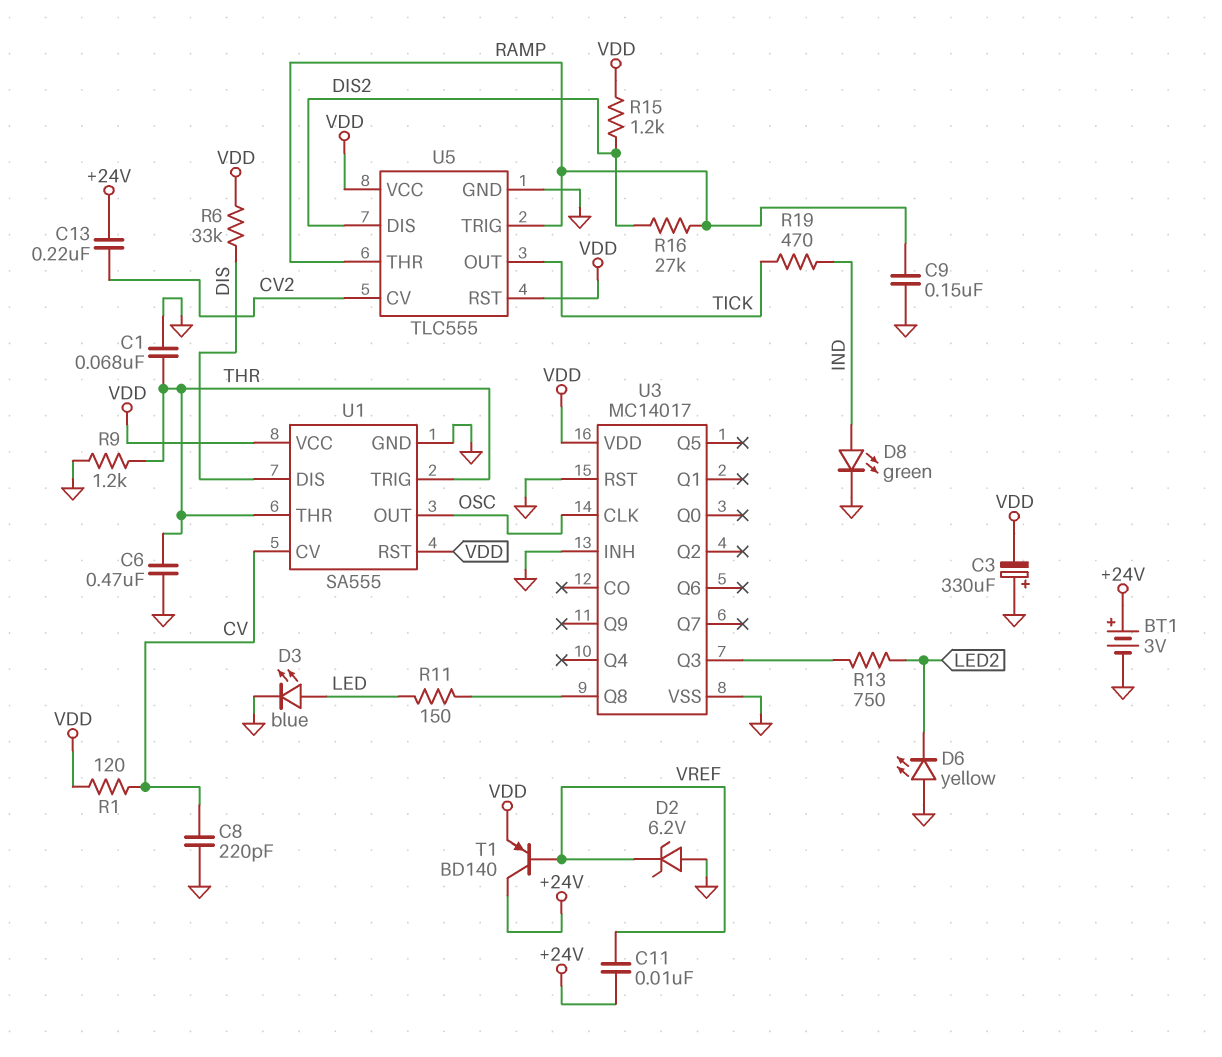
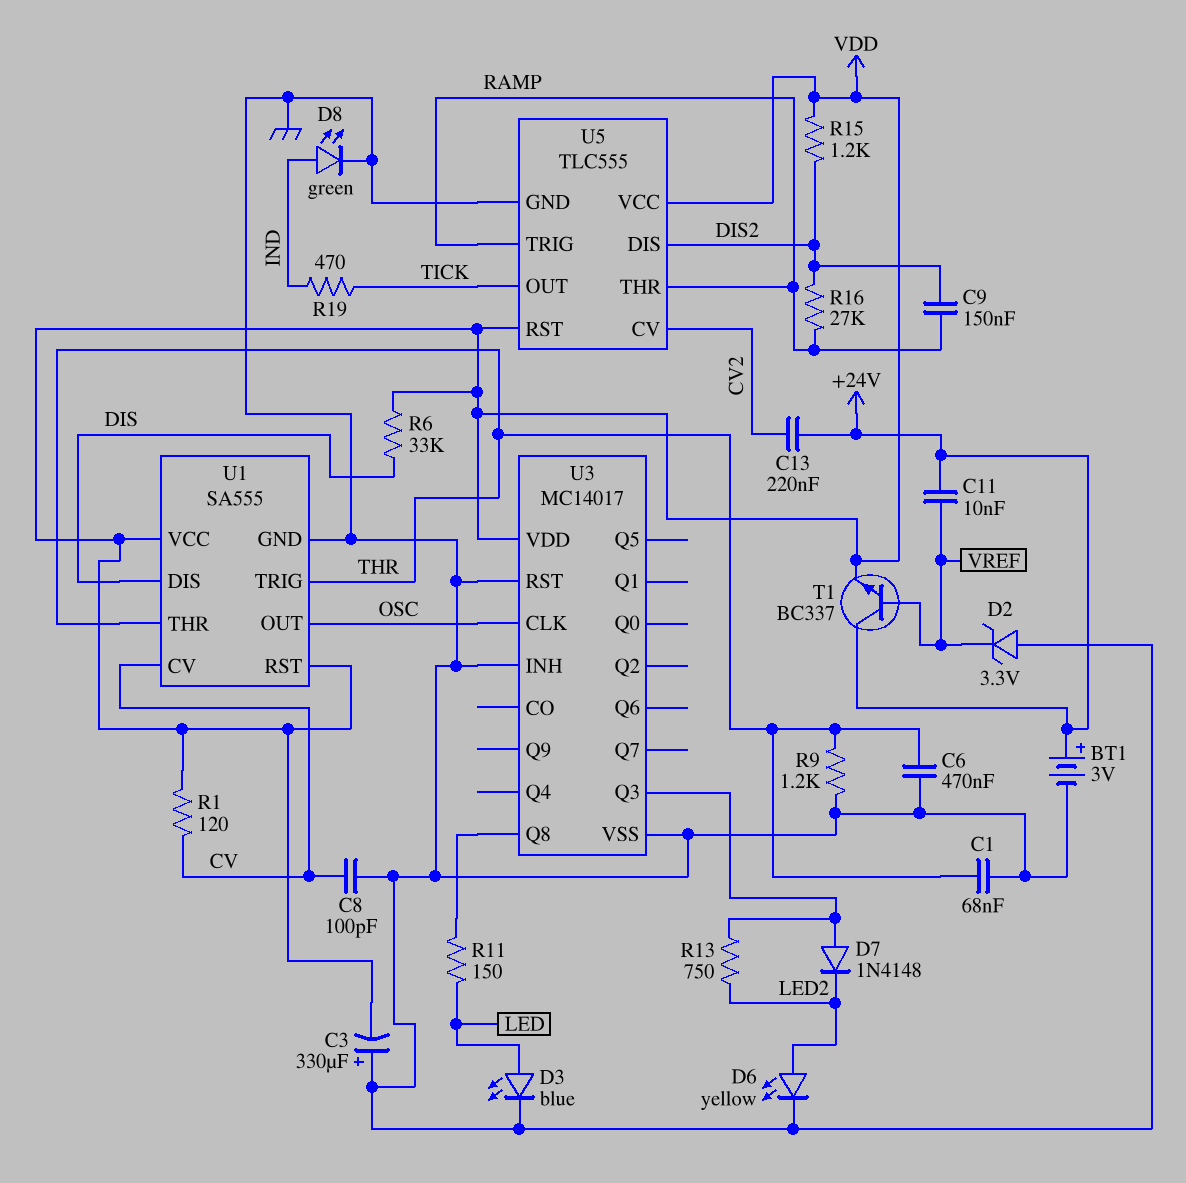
C8: 220pF (CV, GND) -> 100pF (CV, GND)
C9: 150nF (GND, RAMP) -> 150nF (DIS2, RAMP)
D2: zener 6.2V (A GND, K VREF) -> zener 3.3V (A GND, K VREF)
D6: LED yellow (A GND, K LED2) -> LED yellow (A LED2, K GND)
D7: none -> diode 1N4148 (A U3/Q3, K LED2)
T1: PNP BD140 (B VREF, C +24V, E VDD) -> NPN BC337 (B VREF, C +24V, E VDD)

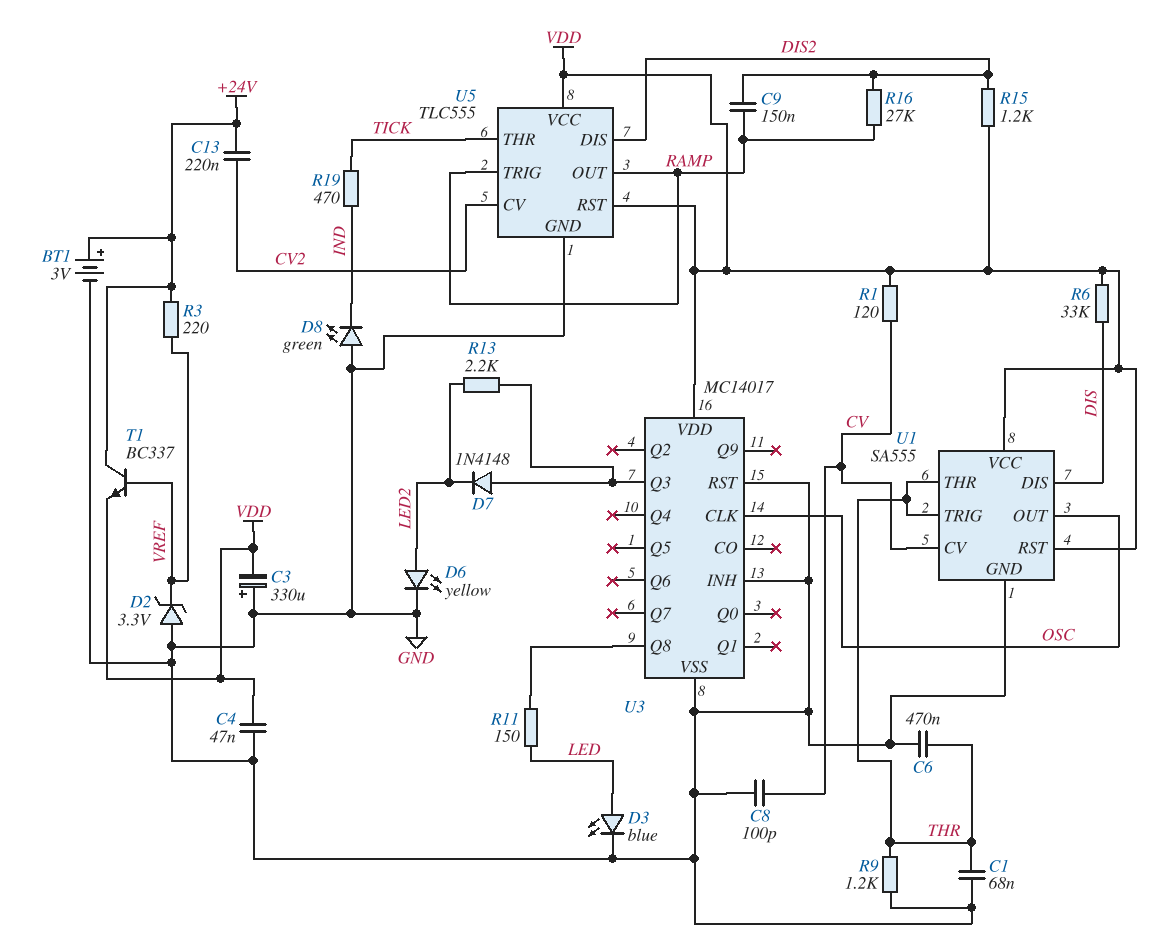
C4: none -> 47nF (GND, VDD)
C11: 10nF (+24V, VREF) -> none
D8: LED green (A IND, K GND) -> LED green (A GND, K IND)
R3: none -> 220 (+24V, VREF)
R13: 750 (LED2, U3/Q3) -> 2.2k (LED2, U3/Q3)
U5 pin OUT: TICK -> RAMP
U5 pin THR: RAMP -> TICK

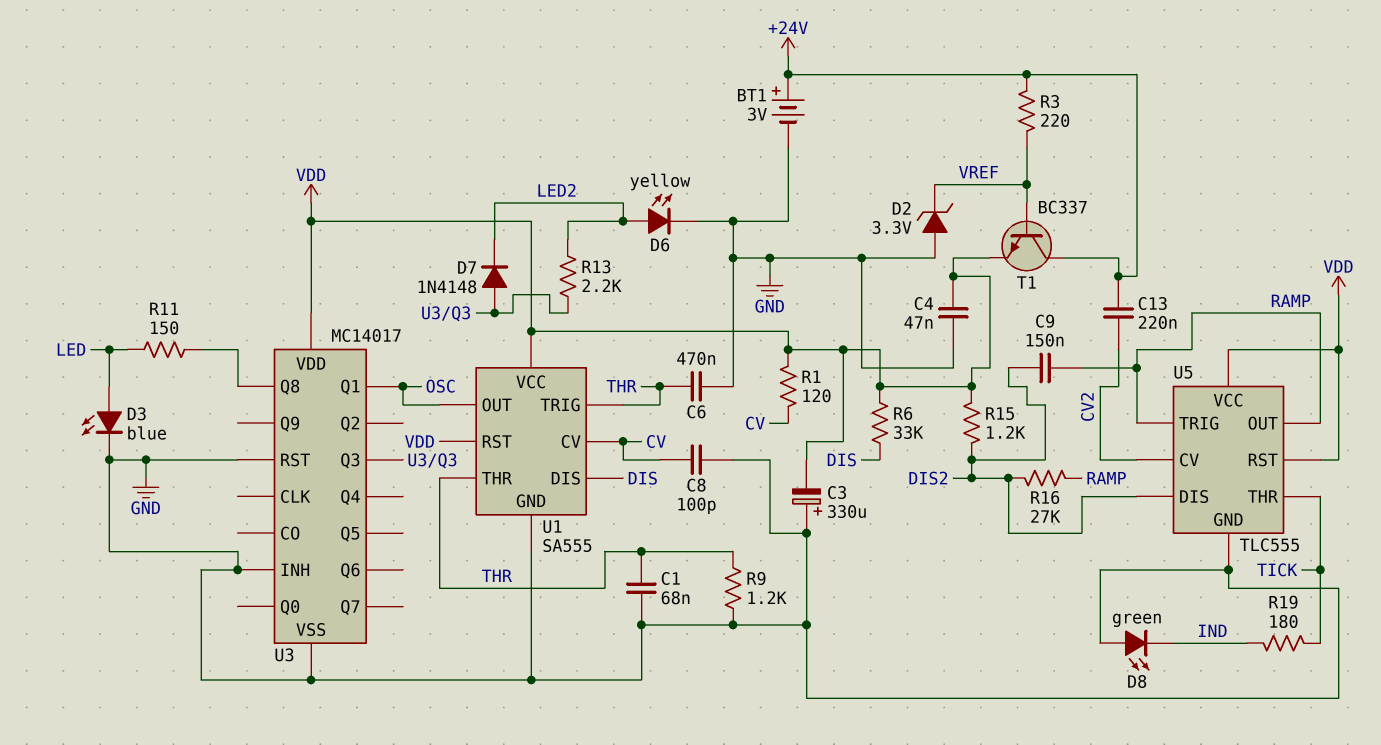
R19: 470 (IND, TICK) -> 180 (IND, TICK)
U3 pin CLK: OSC -> none
U3 pin Q1: none -> OSC

